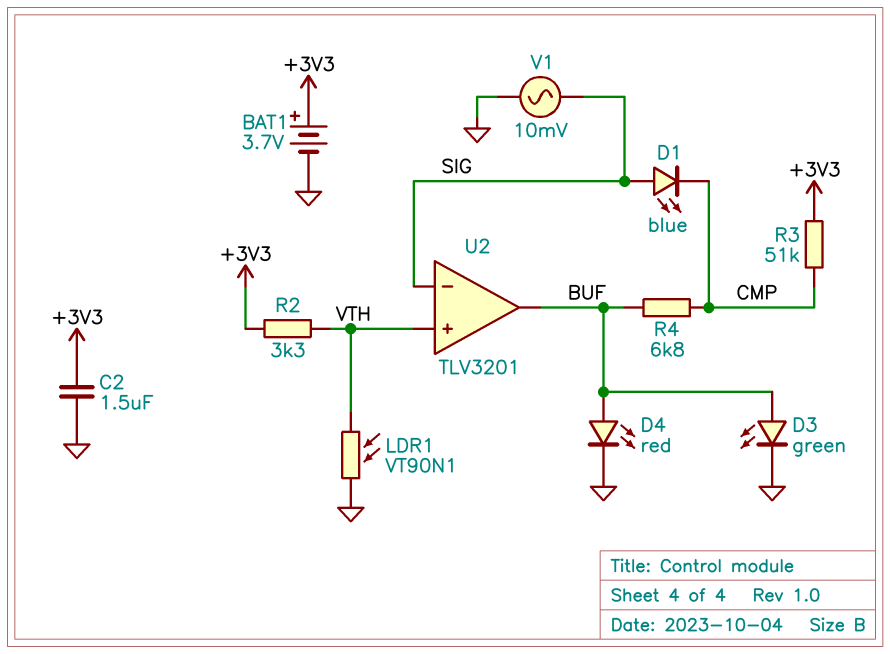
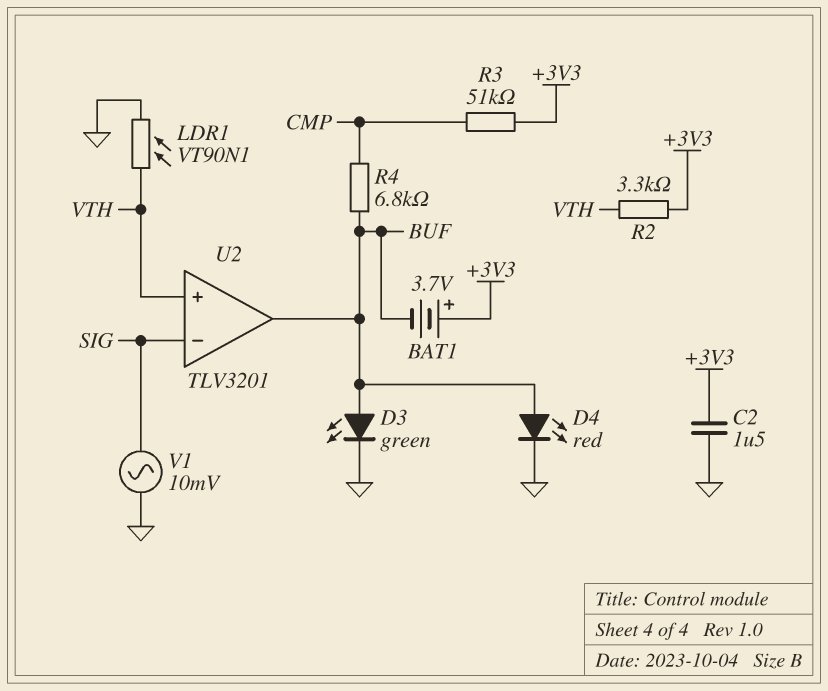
BAT1: 3.7V (plus +3V3, minus GND) -> 3.7V (plus +3V3, minus BUF)
D1: LED blue (A SIG, K CMP) -> none

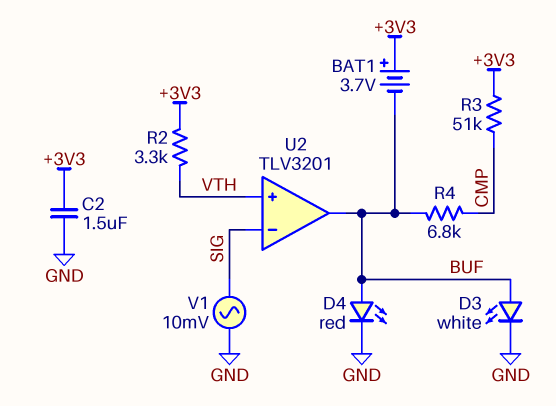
D3: LED green (A BUF, K GND) -> LED white (A BUF, K GND)
LDR1: VT90N1 (GND, VTH) -> none

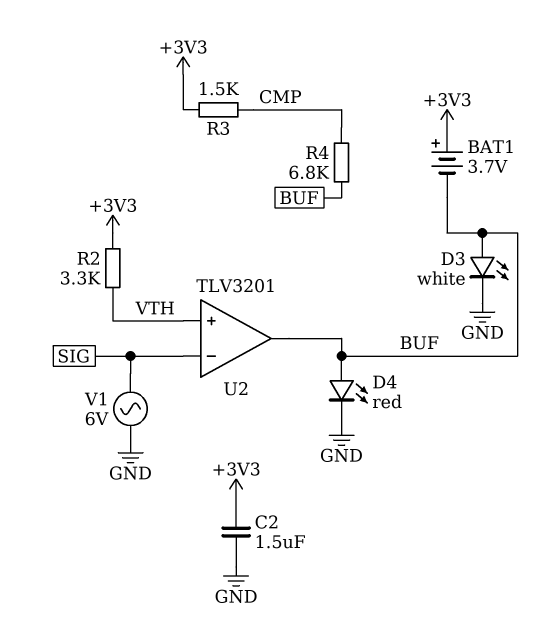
R3: 51k (+3V3, CMP) -> 1.5k (+3V3, CMP)
V1: AC 10mV (GND, SIG) -> AC 6V (GND, SIG)

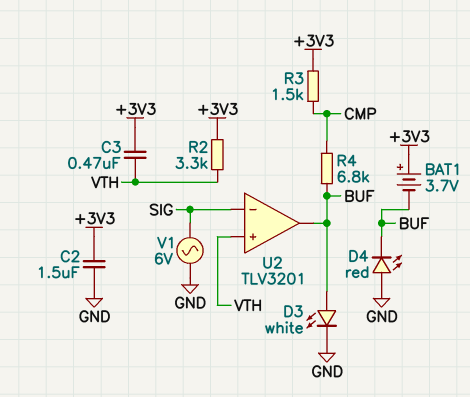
C3: none -> 470nF (+3V3, VTH)
D4: LED red (A BUF, K GND) -> LED red (A GND, K BUF)

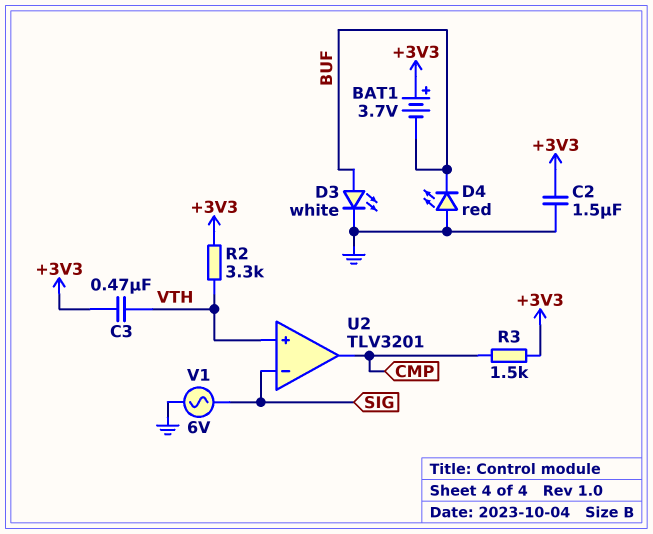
R4: 6.8k (BUF, CMP) -> none
U2 pin out: BUF -> CMP

